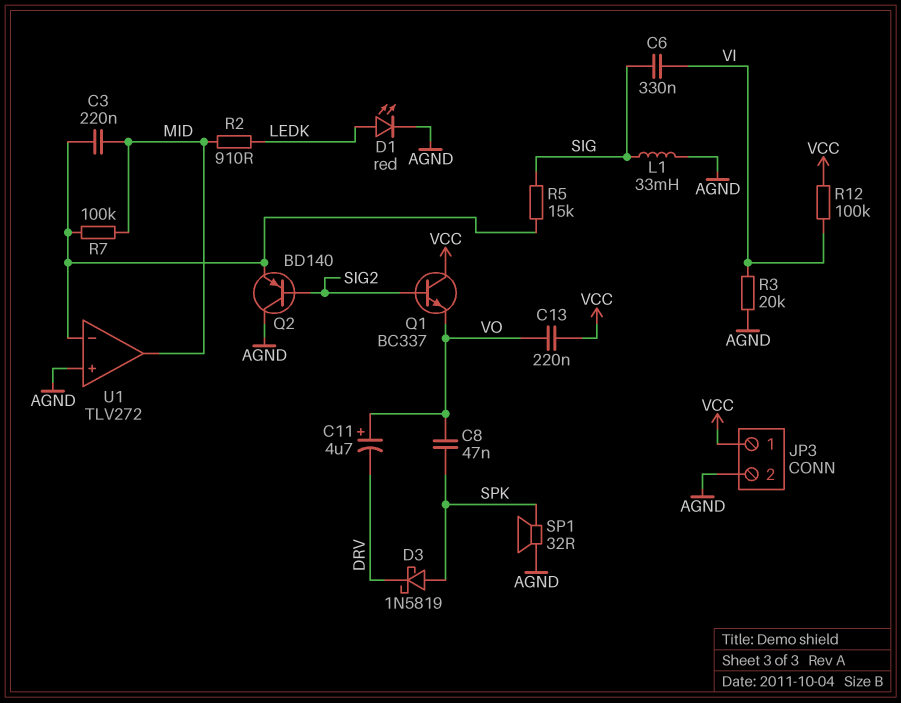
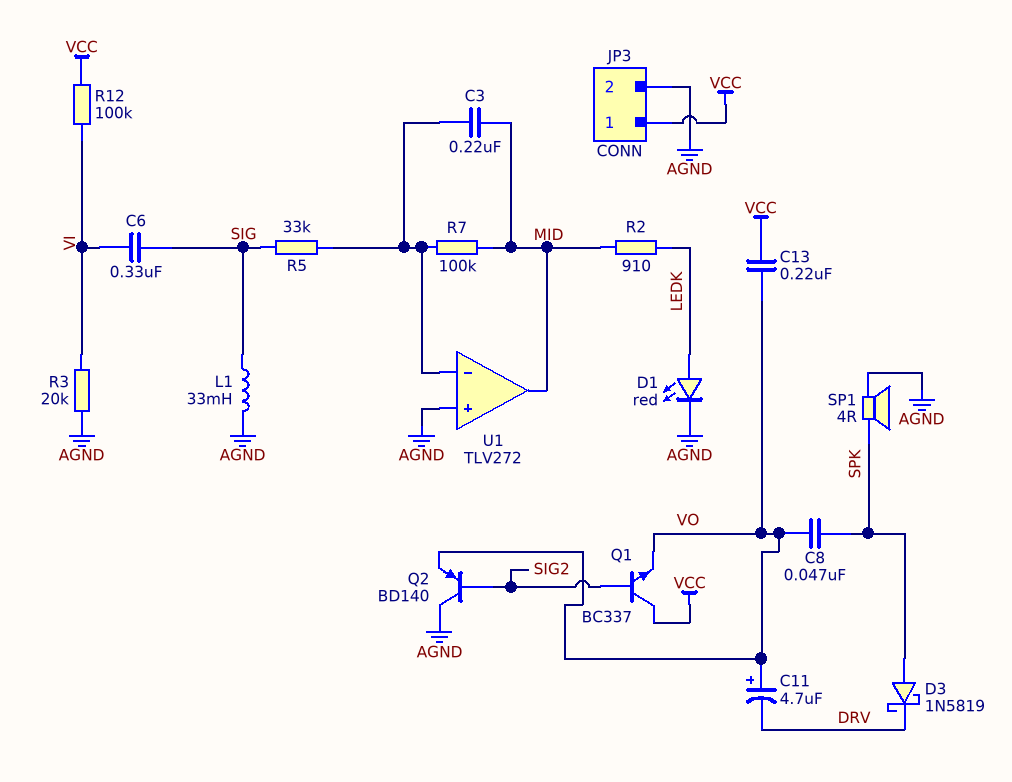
Q2: PNP BD140 (B SIG2, C AGND, E U1/in-) -> PNP BD140 (B SIG2, C AGND, E VO)
R5: 15k (SIG, U1/in-) -> 33k (SIG, U1/in-)
SP1: speaker 32R (AGND, SPK) -> speaker 4R (AGND, SPK)

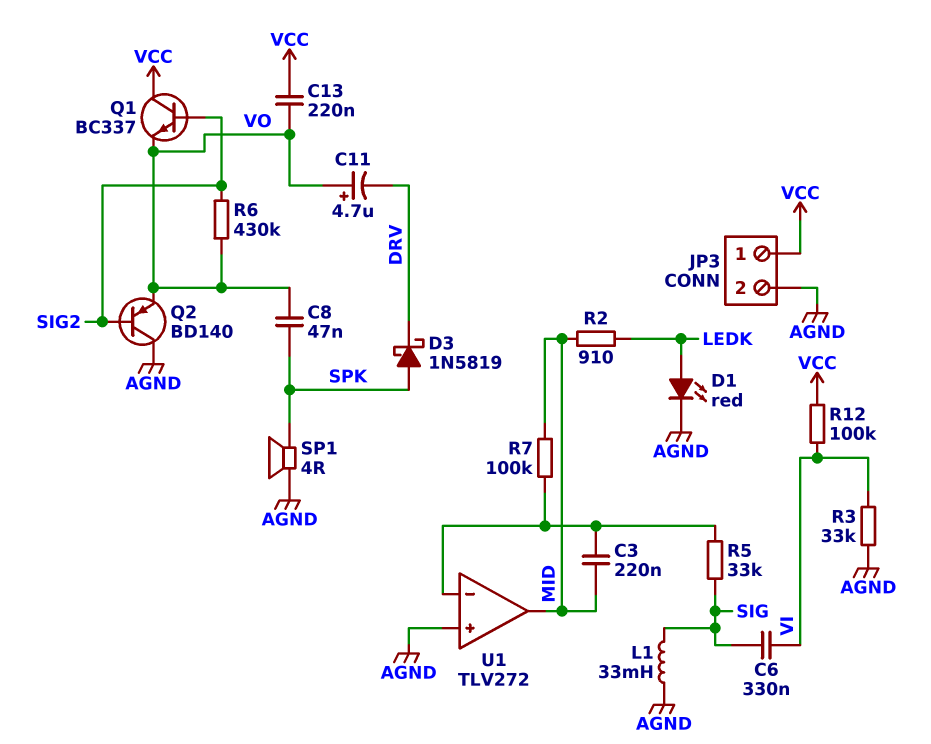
R3: 20k (AGND, VI) -> 33k (AGND, VI)
R6: none -> 430k (SIG2, VO)

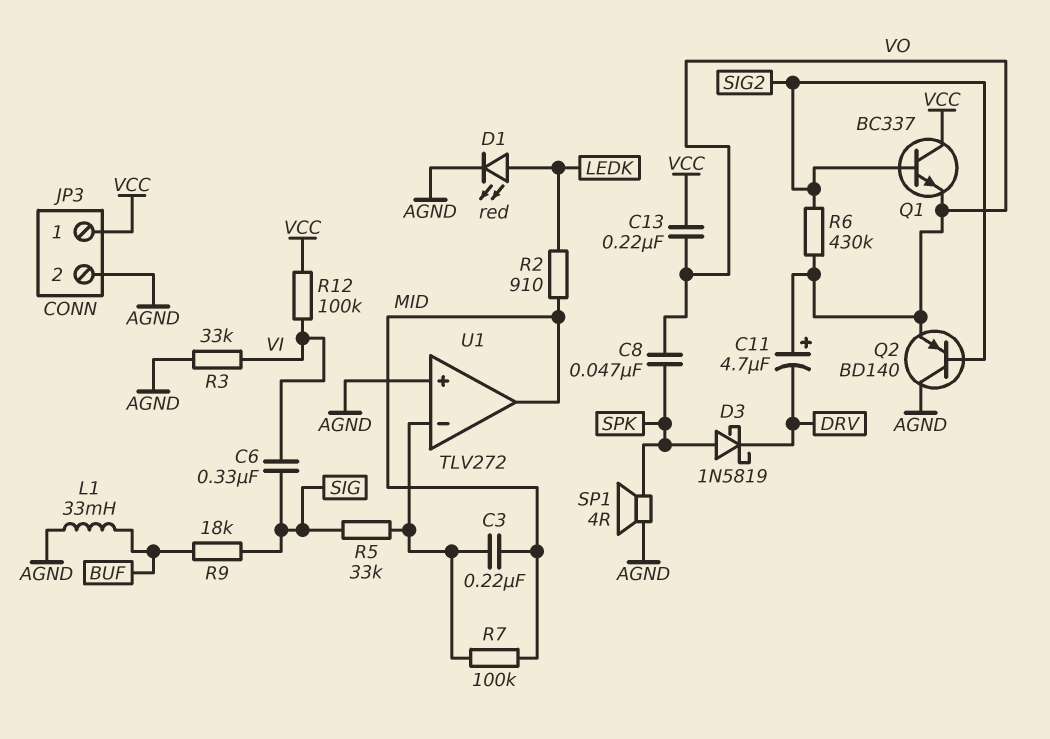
L1: 33mH (AGND, SIG) -> 33mH (AGND, BUF)
R9: none -> 18k (BUF, SIG)

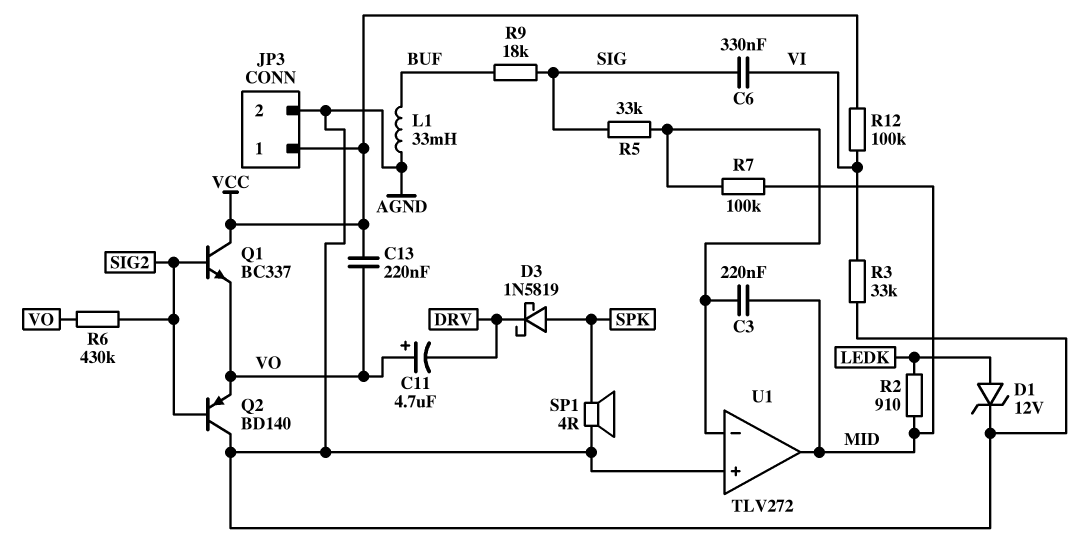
C8: 47nF (SPK, VO) -> none
D1: LED red (A LEDK, K AGND) -> zener 12V (A LEDK, K AGND)

